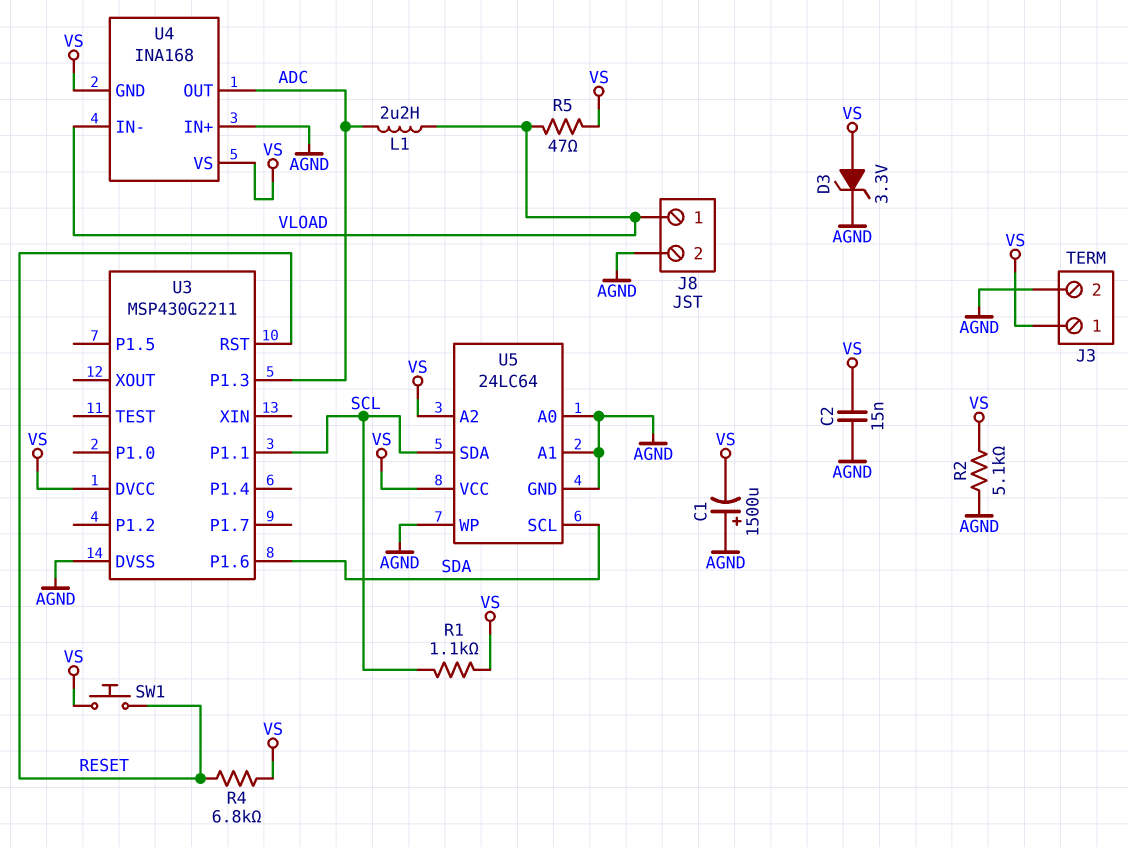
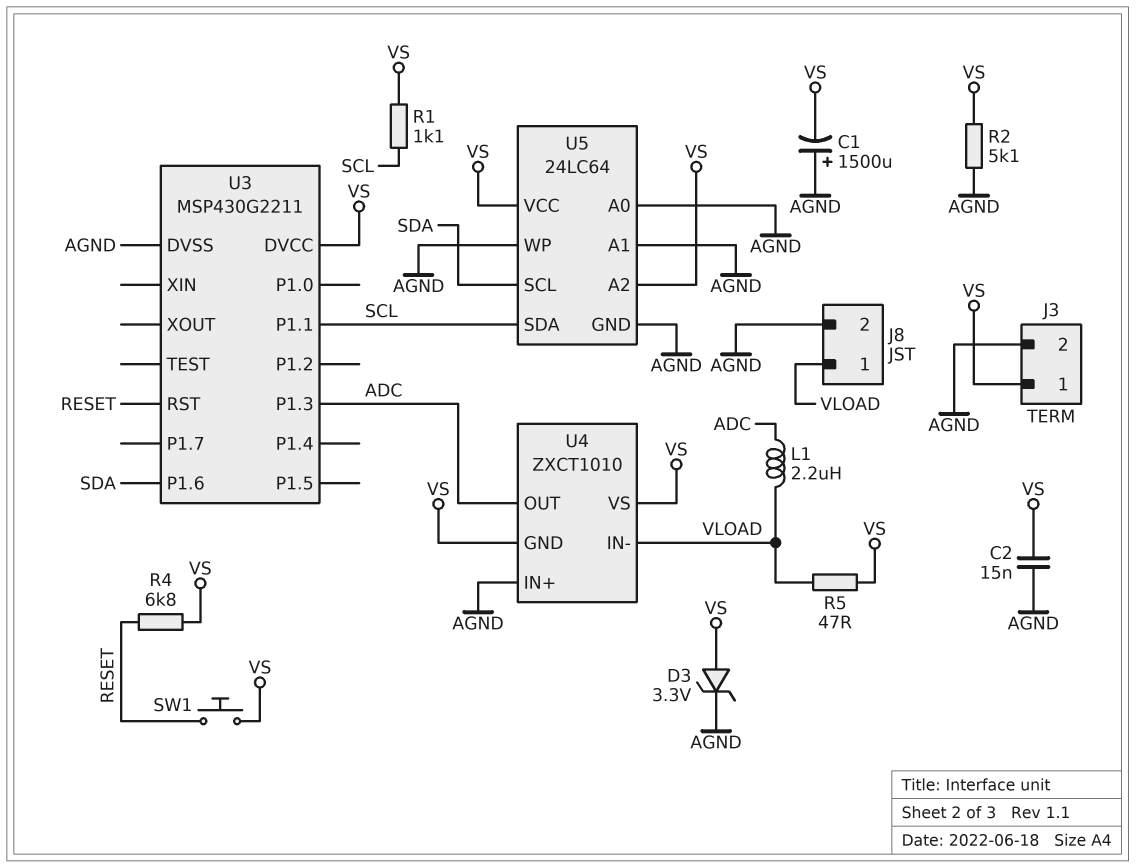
U4: INA168 -> ZXCT1010

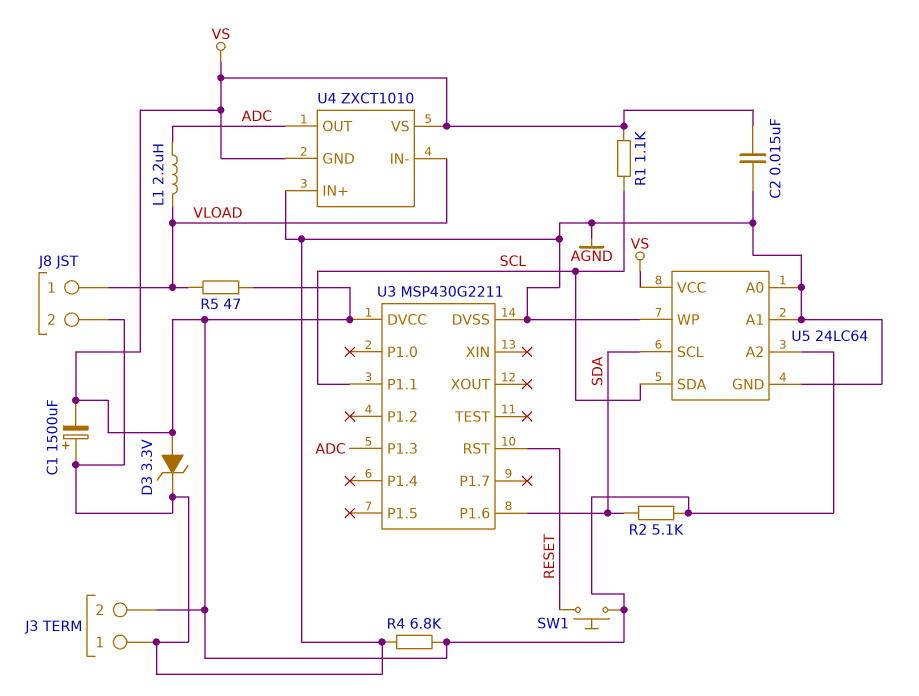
J3 pin 1: VS -> AGND
J3 pin 2: AGND -> VS
R2: 5.1k (AGND, VS) -> 5.1k (SDA, VS)
R4: 6.8k (RESET, VS) -> 6.8k (AGND, VS)

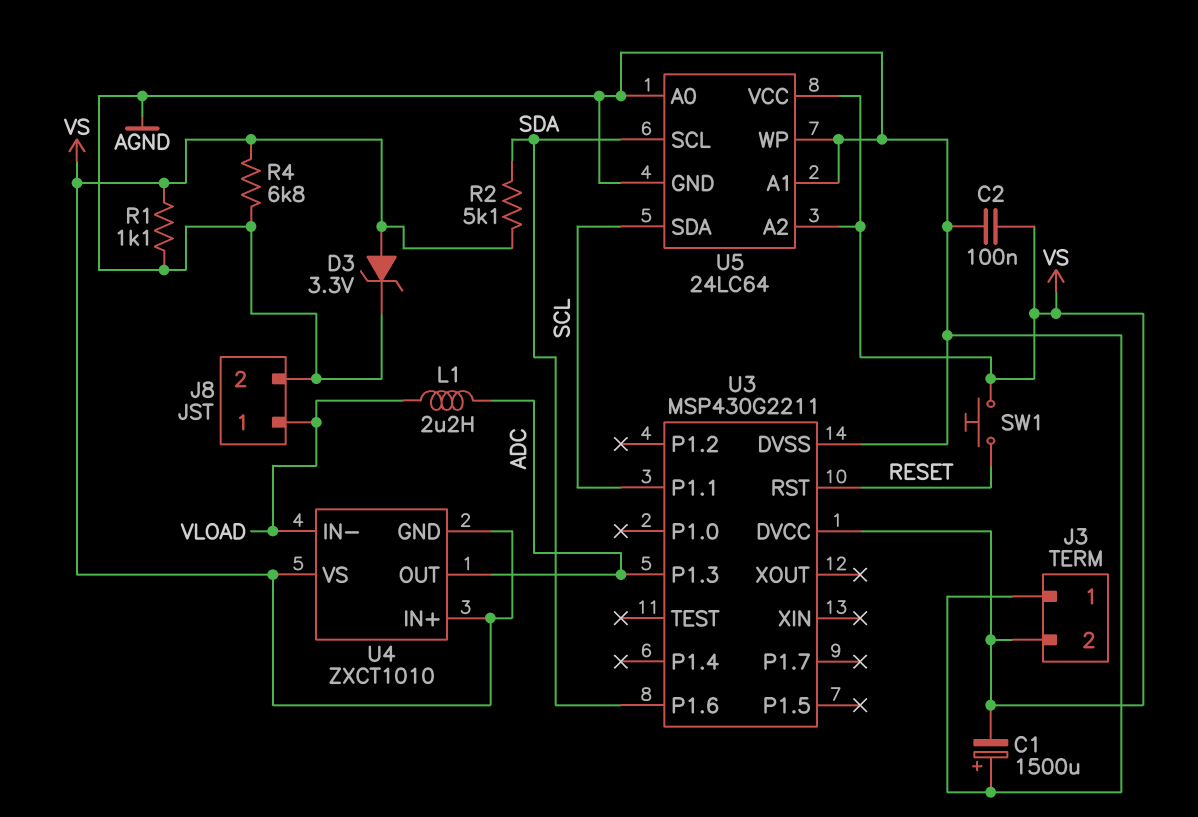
C2: 15nF (AGND, VS) -> 100nF (AGND, VS)
R1: 1.1k (SCL, VS) -> 1.1k (AGND, VS)
R5: 47 (VLOAD, VS) -> none
U4 pin IN+: AGND -> VS

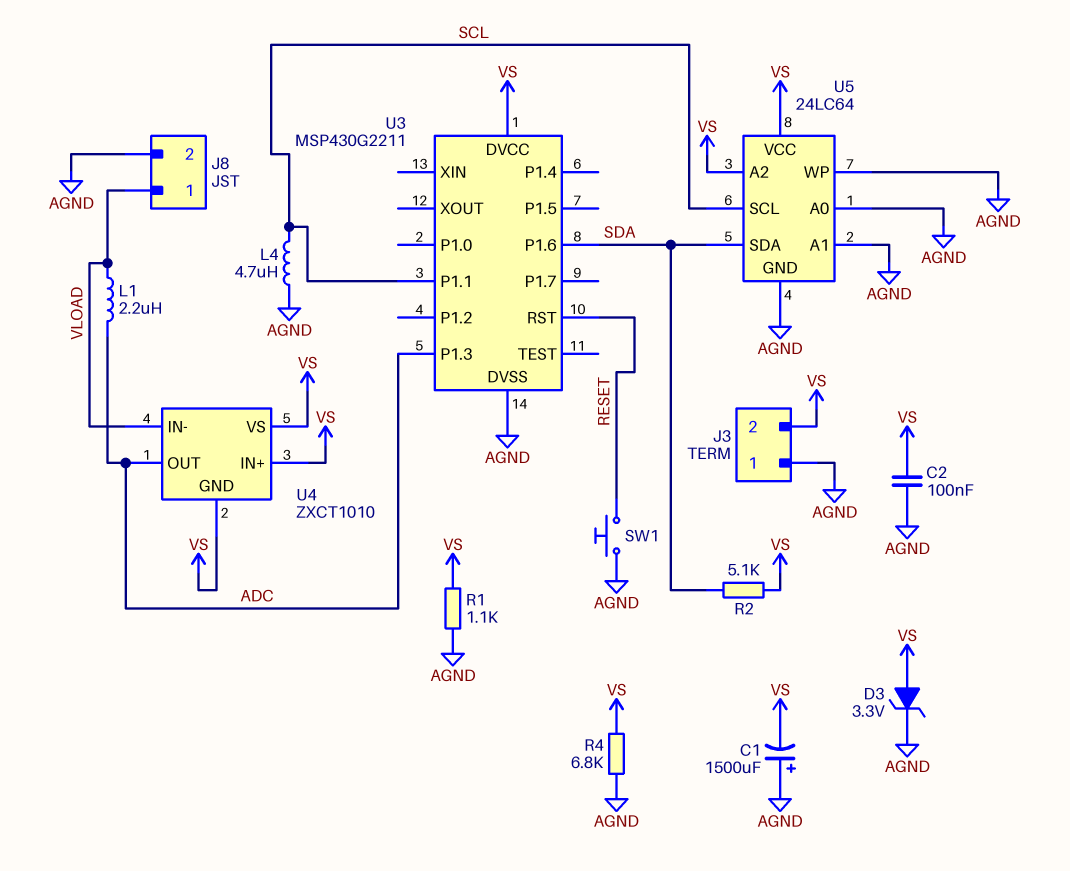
L4: none -> 4.7uH (AGND, SCL)
SW1: button (RESET, VS) -> button (AGND, RESET)
U5 pin SCL: SDA -> SCL
U5 pin SDA: SCL -> SDA

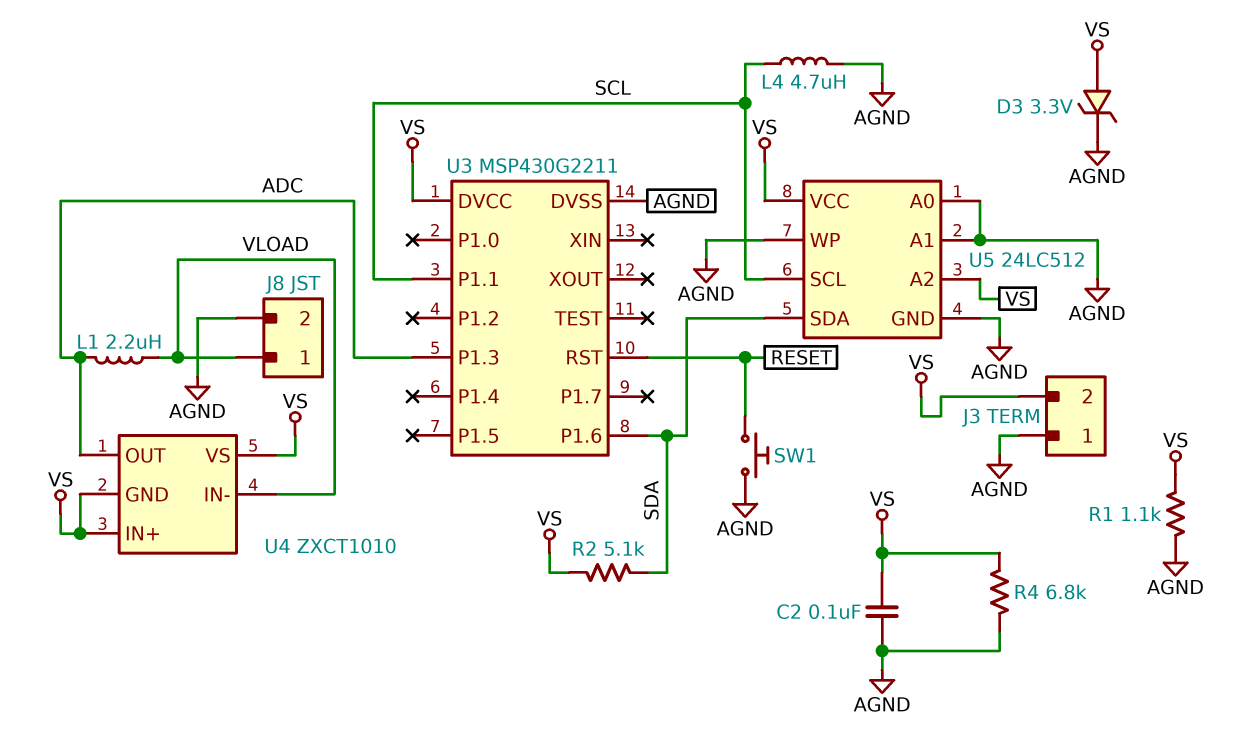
C1: 1500uF (plus AGND, minus VS) -> none
U5: 24LC64 -> 24LC512

